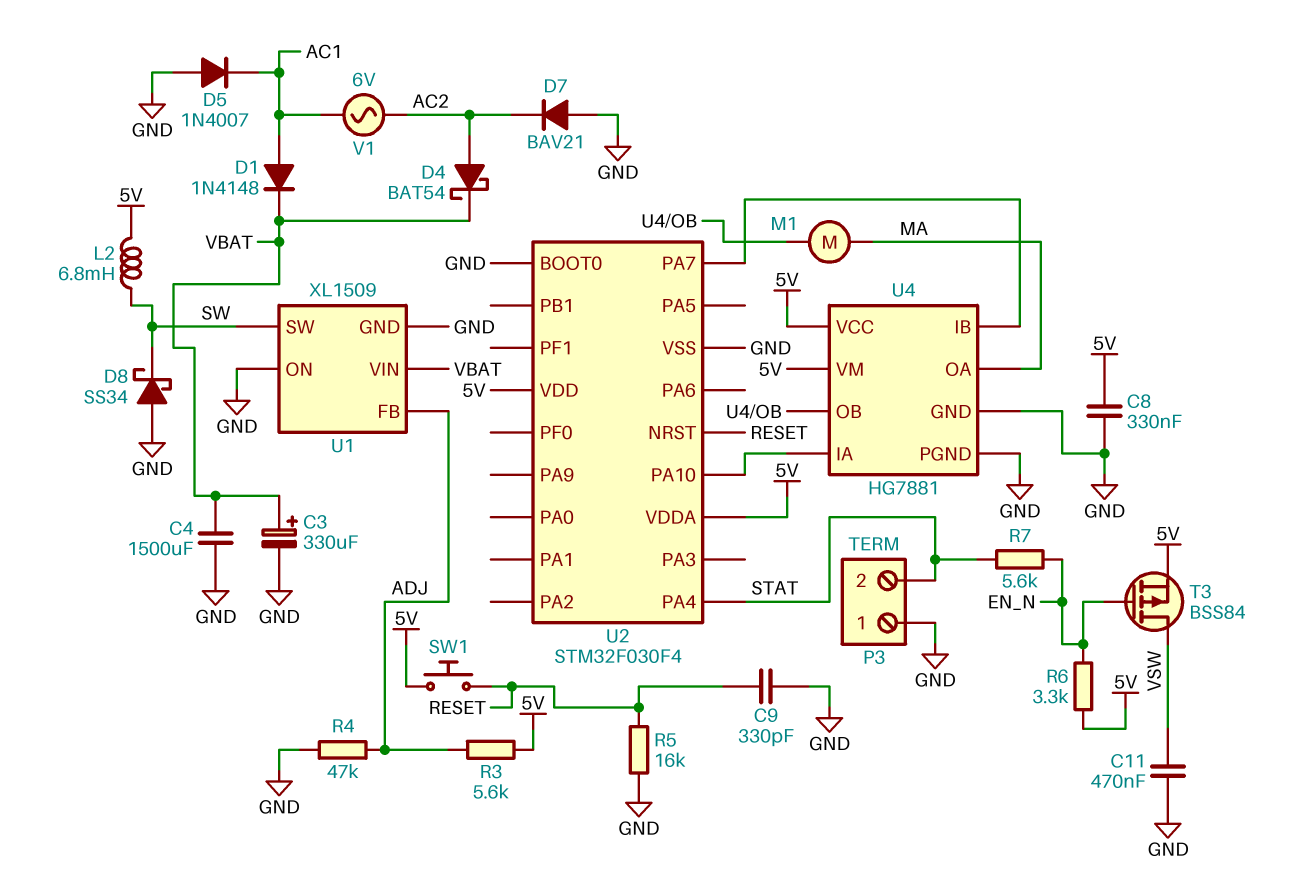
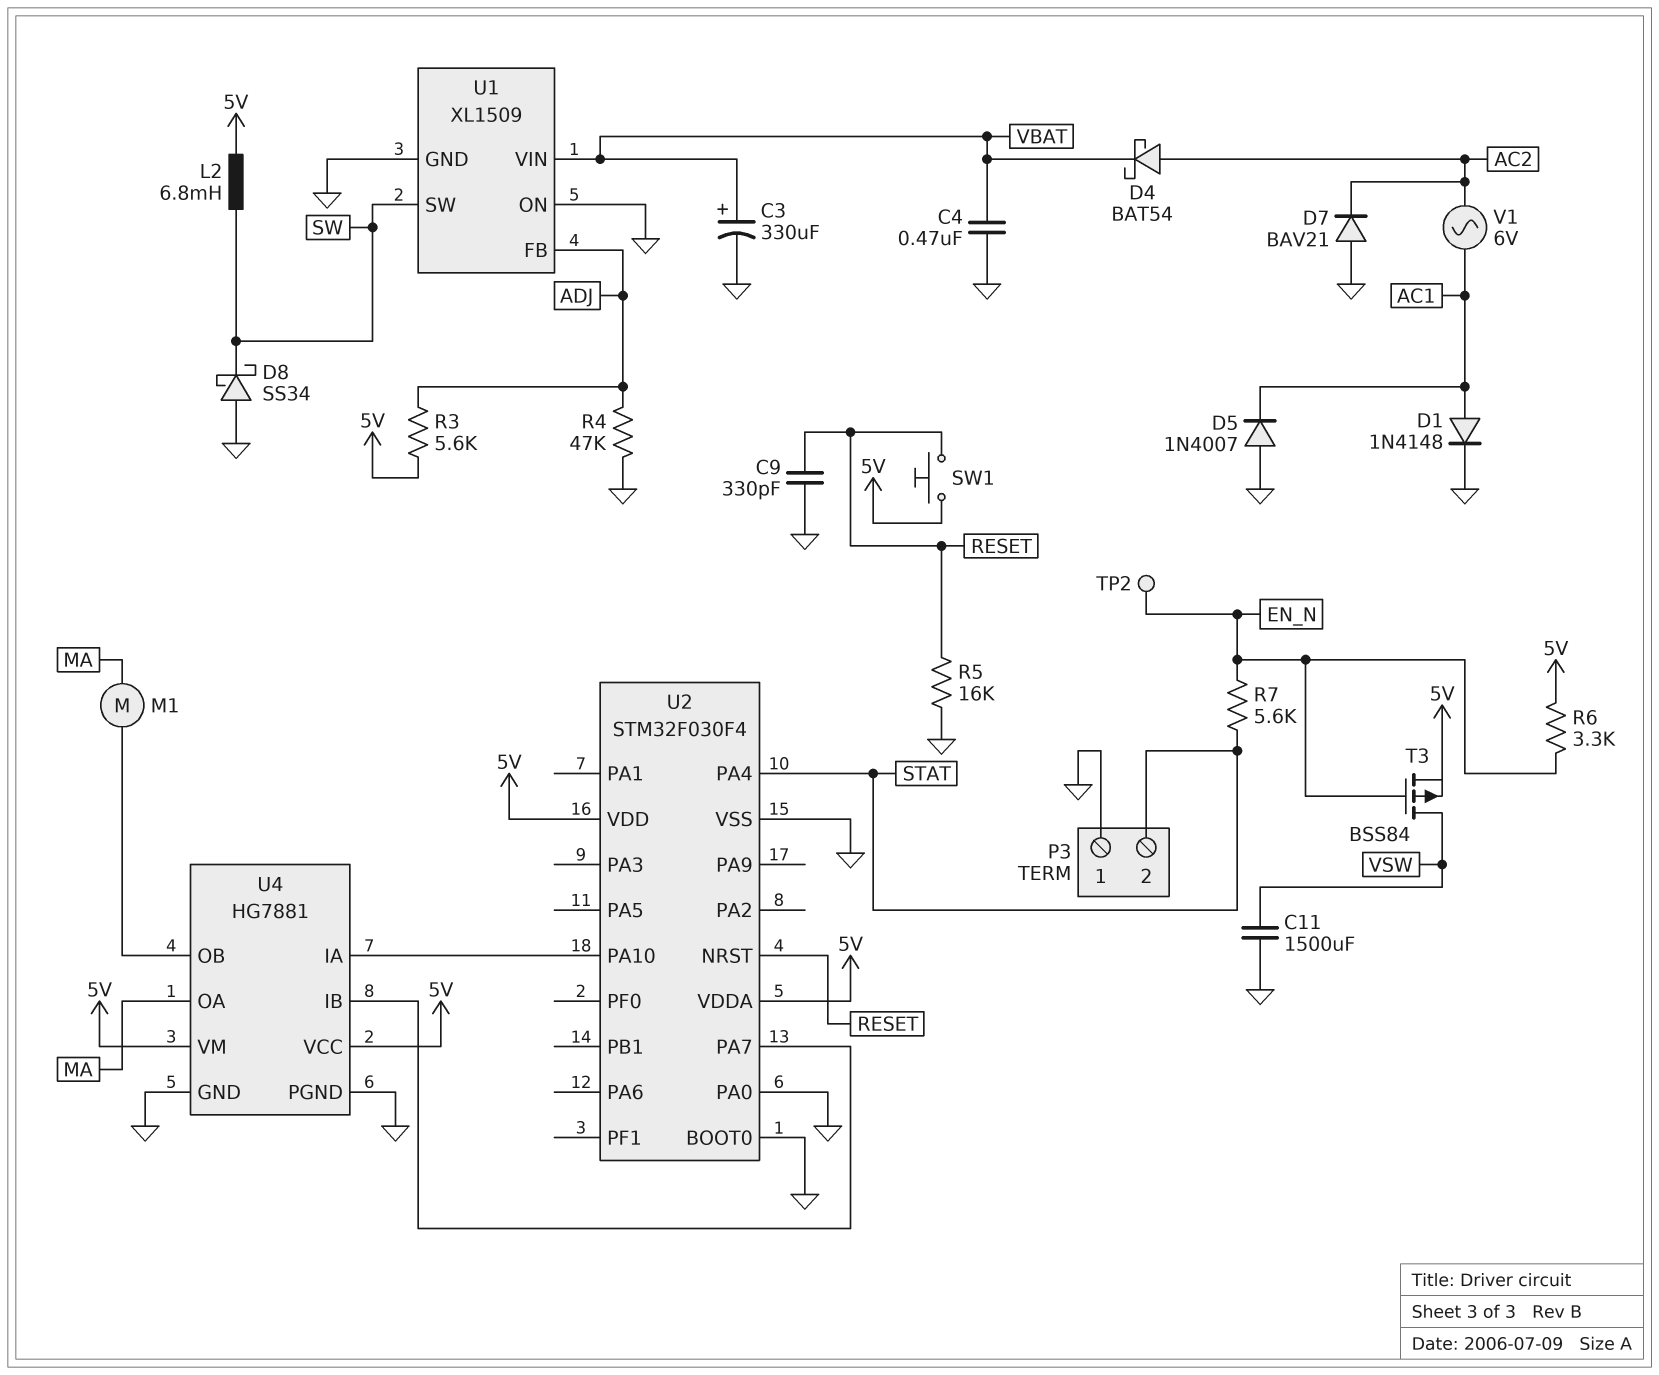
C4: 1500uF (GND, VBAT) -> 470nF (GND, VBAT)
C8: 330nF (5V, GND) -> none
C11: 470nF (GND, VSW) -> 1500uF (GND, VSW)
D1: diode 1N4148 (A AC1, K VBAT) -> diode 1N4148 (A AC1, K GND)
TP2: none -> test point (EN_N)
U2 pin PA0: none -> GND

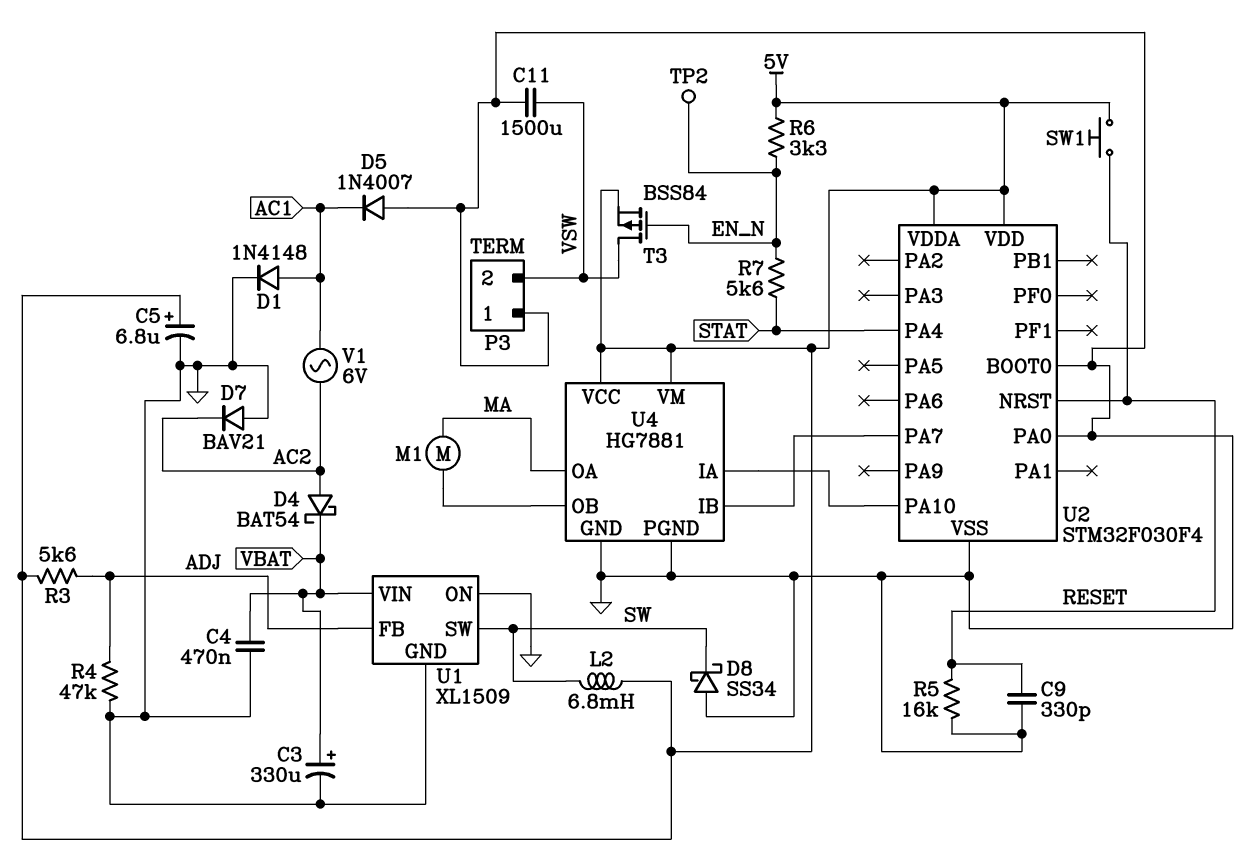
C5: none -> 6.8uF (plus 5V, minus GND)
P3 pin 2: STAT -> VSW

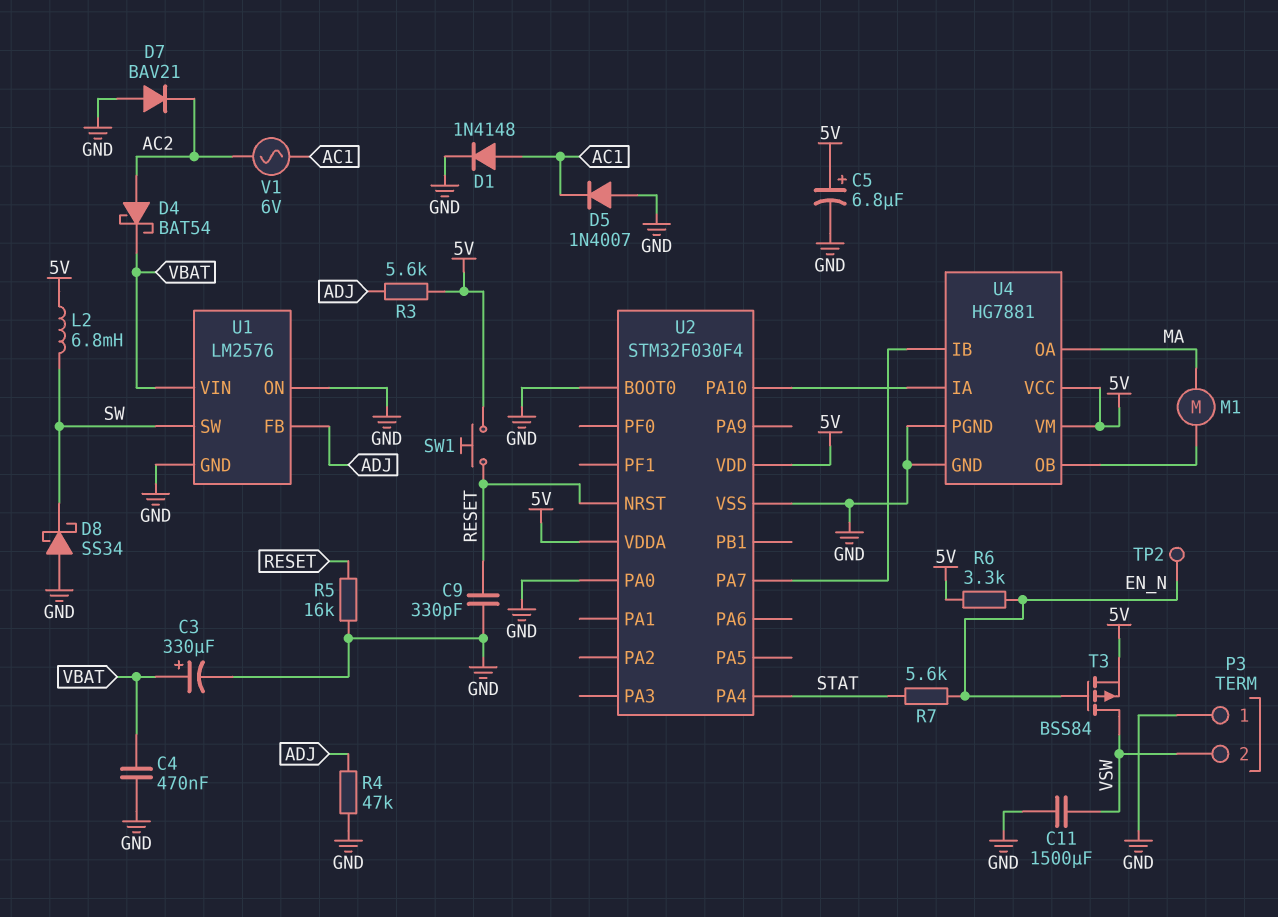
U1: XL1509 -> LM2576

